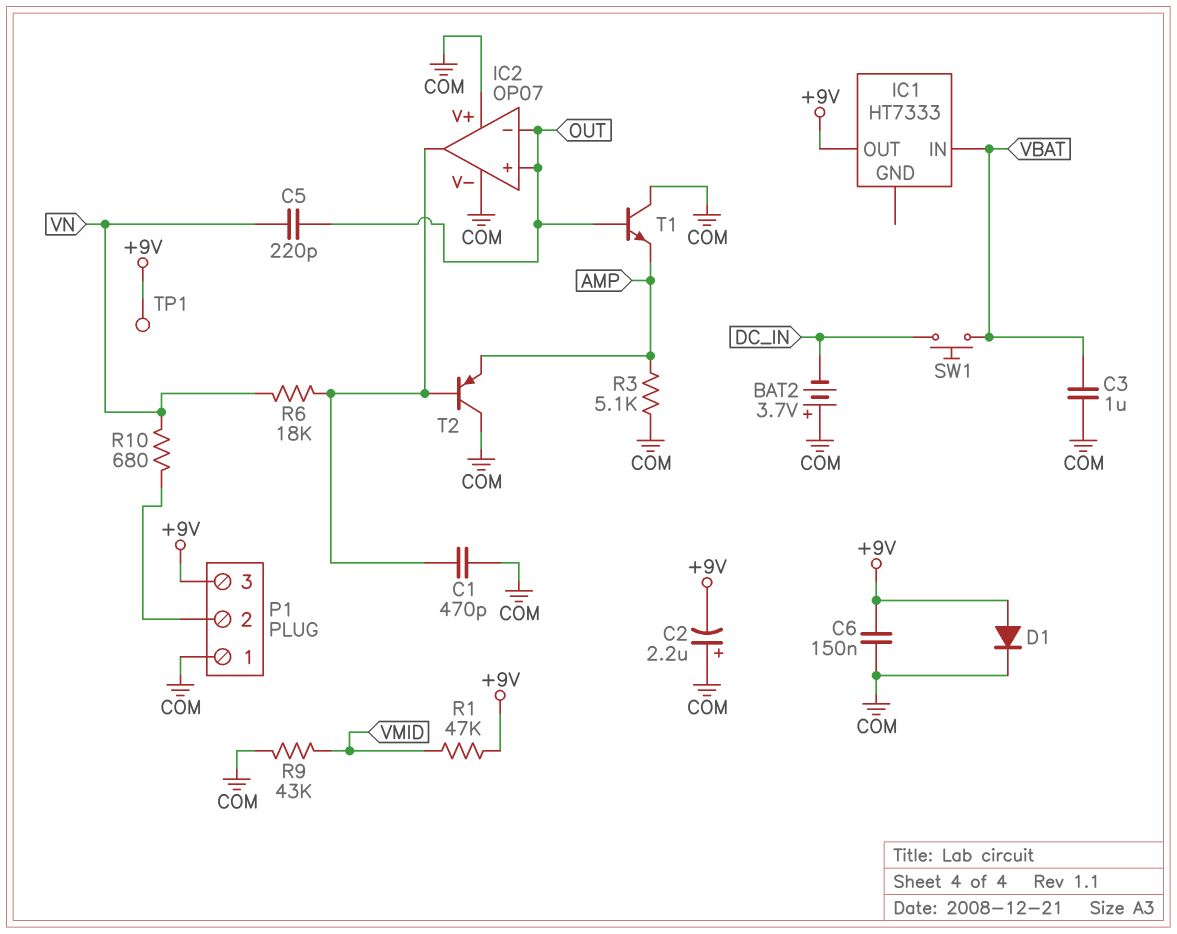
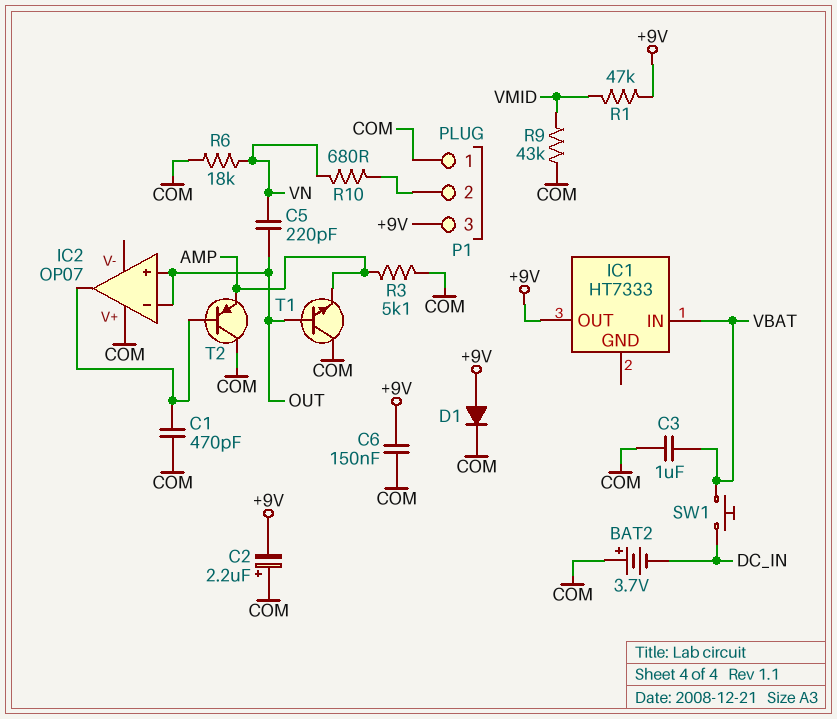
IC2 pin V-: COM -> none
R6: 18k (IC2/out, VN) -> 18k (COM, VN)
TP1: test point (+9V) -> none

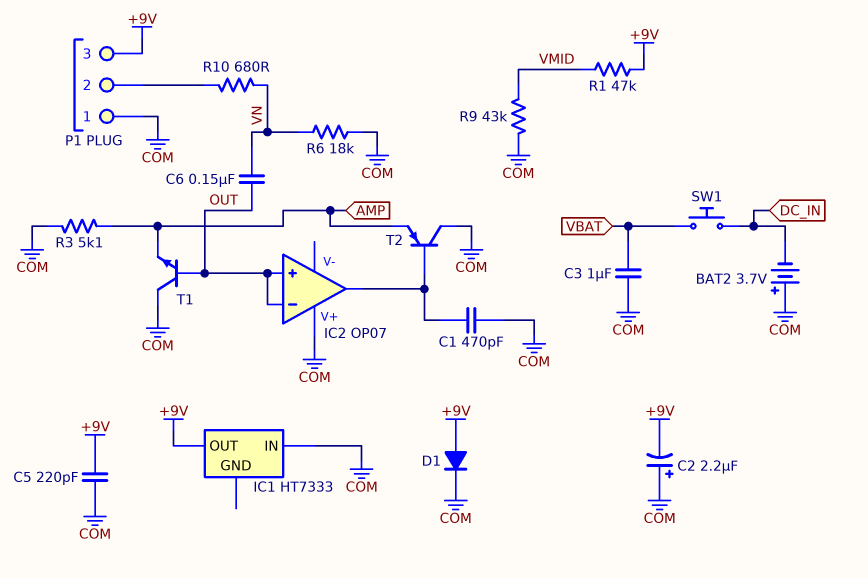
C5: 220pF (OUT, VN) -> 220pF (+9V, COM)
C6: 150nF (+9V, COM) -> 150nF (OUT, VN)
IC1 pin IN: VBAT -> COM

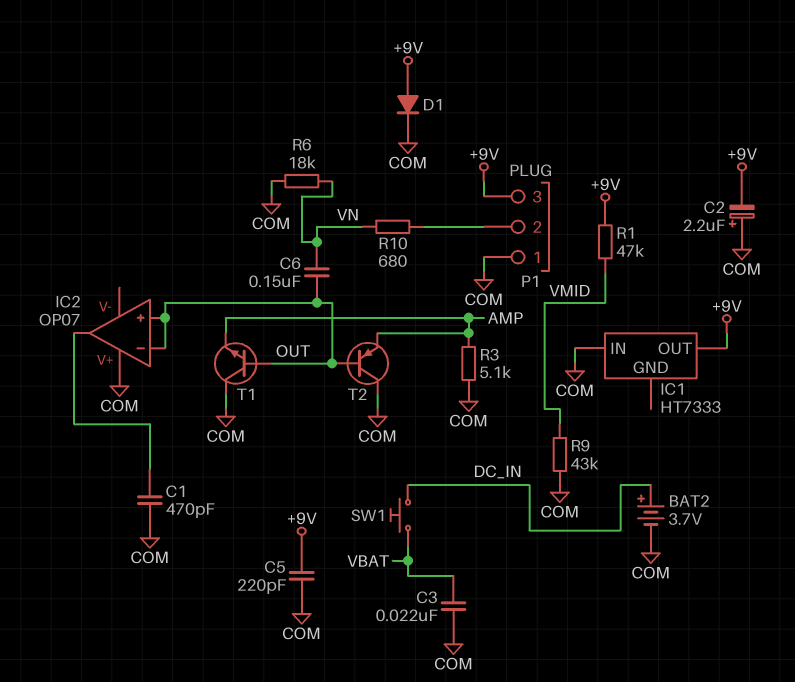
BAT2: 3.7V (plus COM, minus DC_IN) -> 3.7V (plus DC_IN, minus COM)
C3: 1uF (COM, VBAT) -> 22nF (COM, VBAT)
T2: PNP (B IC2/out, C COM, E AMP) -> PNP (B OUT, C COM, E AMP)

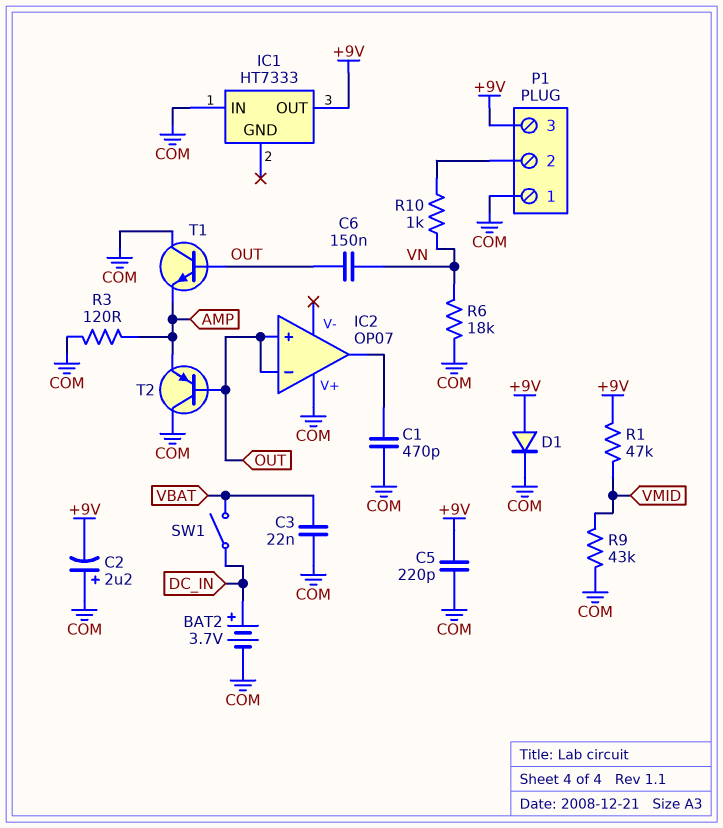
R3: 5.1k (AMP, COM) -> 120 (AMP, COM)
R10: 680 (P1/2, VN) -> 1k (P1/2, VN)
SW1: button (DC_IN, VBAT) -> switch (DC_IN, VBAT)

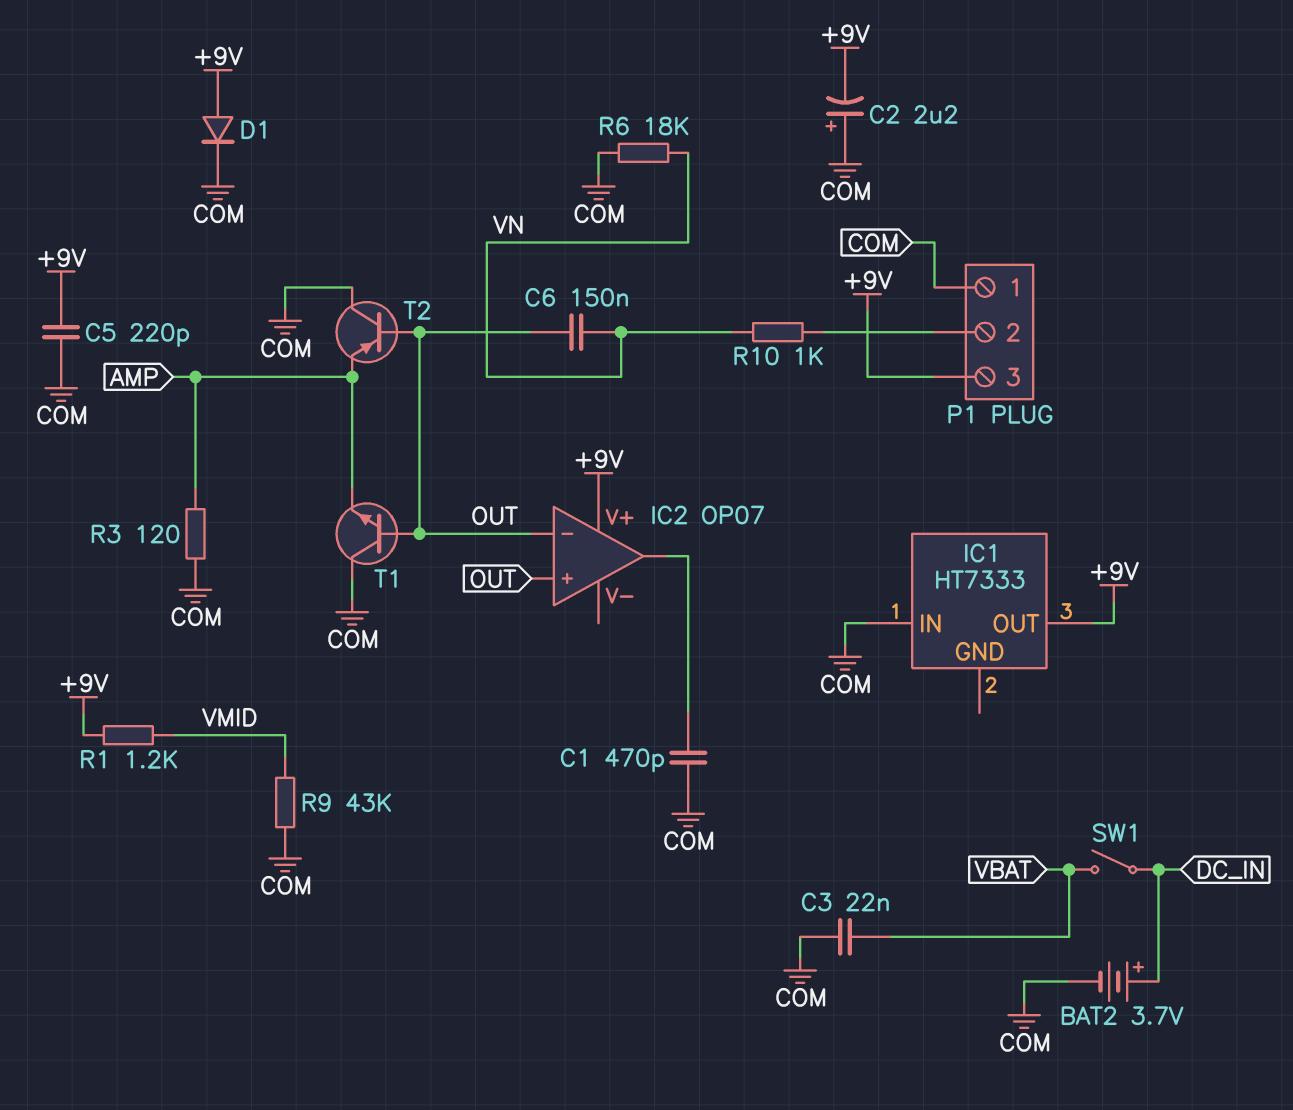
IC2 pin V+: COM -> +9V
R1: 47k (+9V, VMID) -> 1.2k (+9V, VMID)

